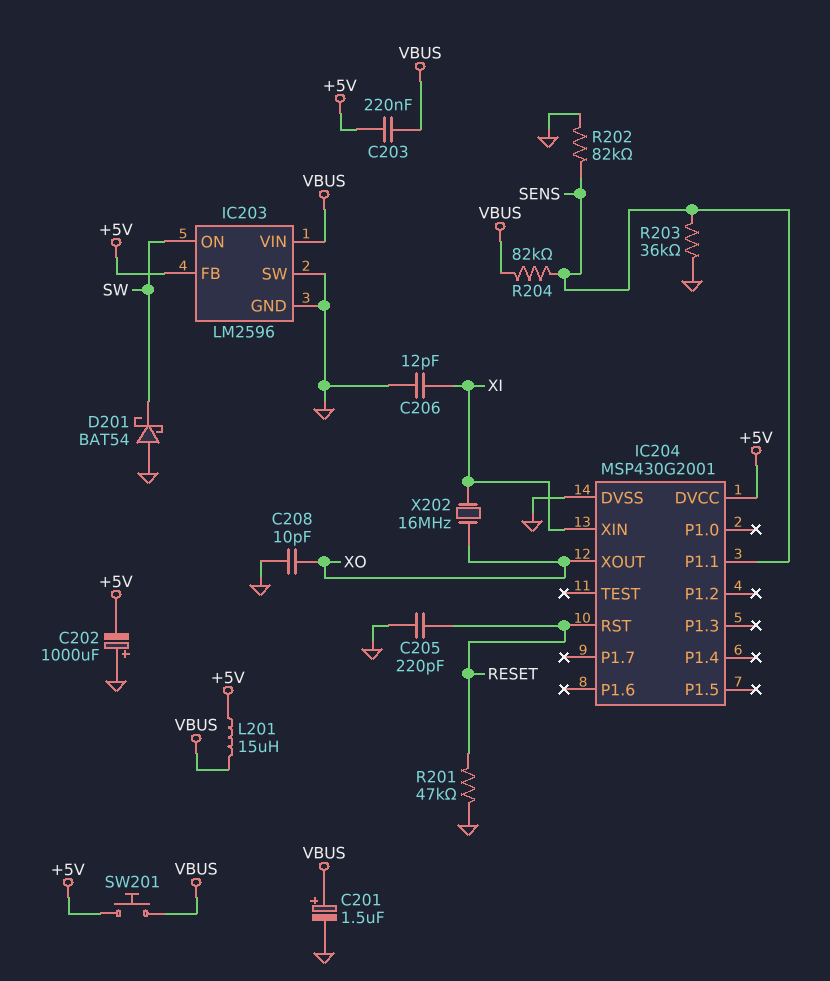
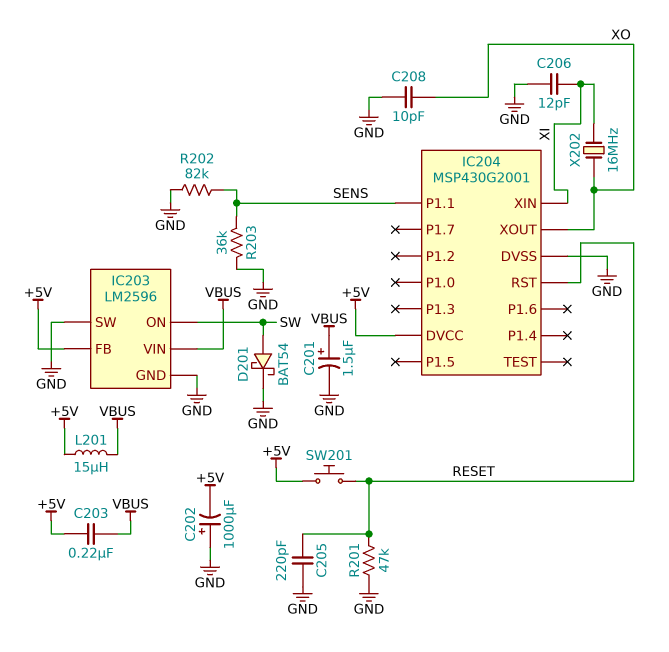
D201: schottky BAT54 (A GND, K SW) -> schottky BAT54 (A SW, K GND)
R204: 82k (SENS, VBUS) -> none
SW201: button (+5V, VBUS) -> button (+5V, RESET)

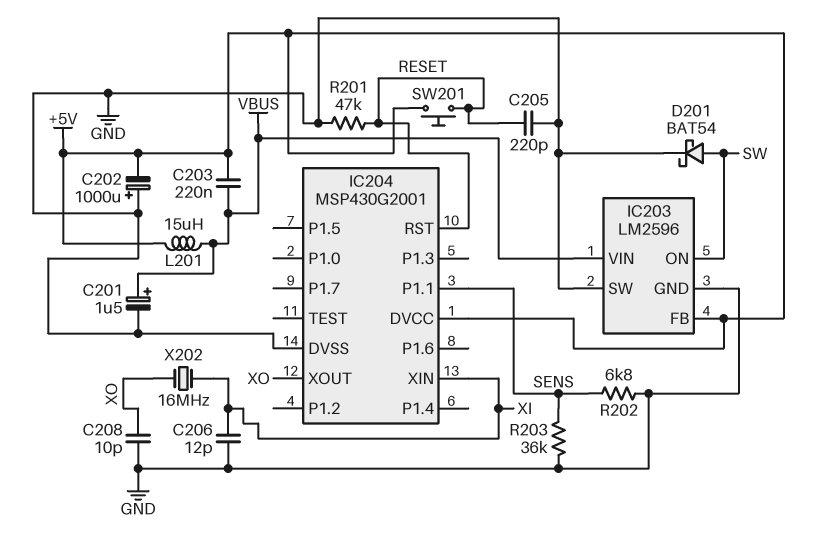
R202: 82k (GND, SENS) -> 6.8k (GND, SENS)

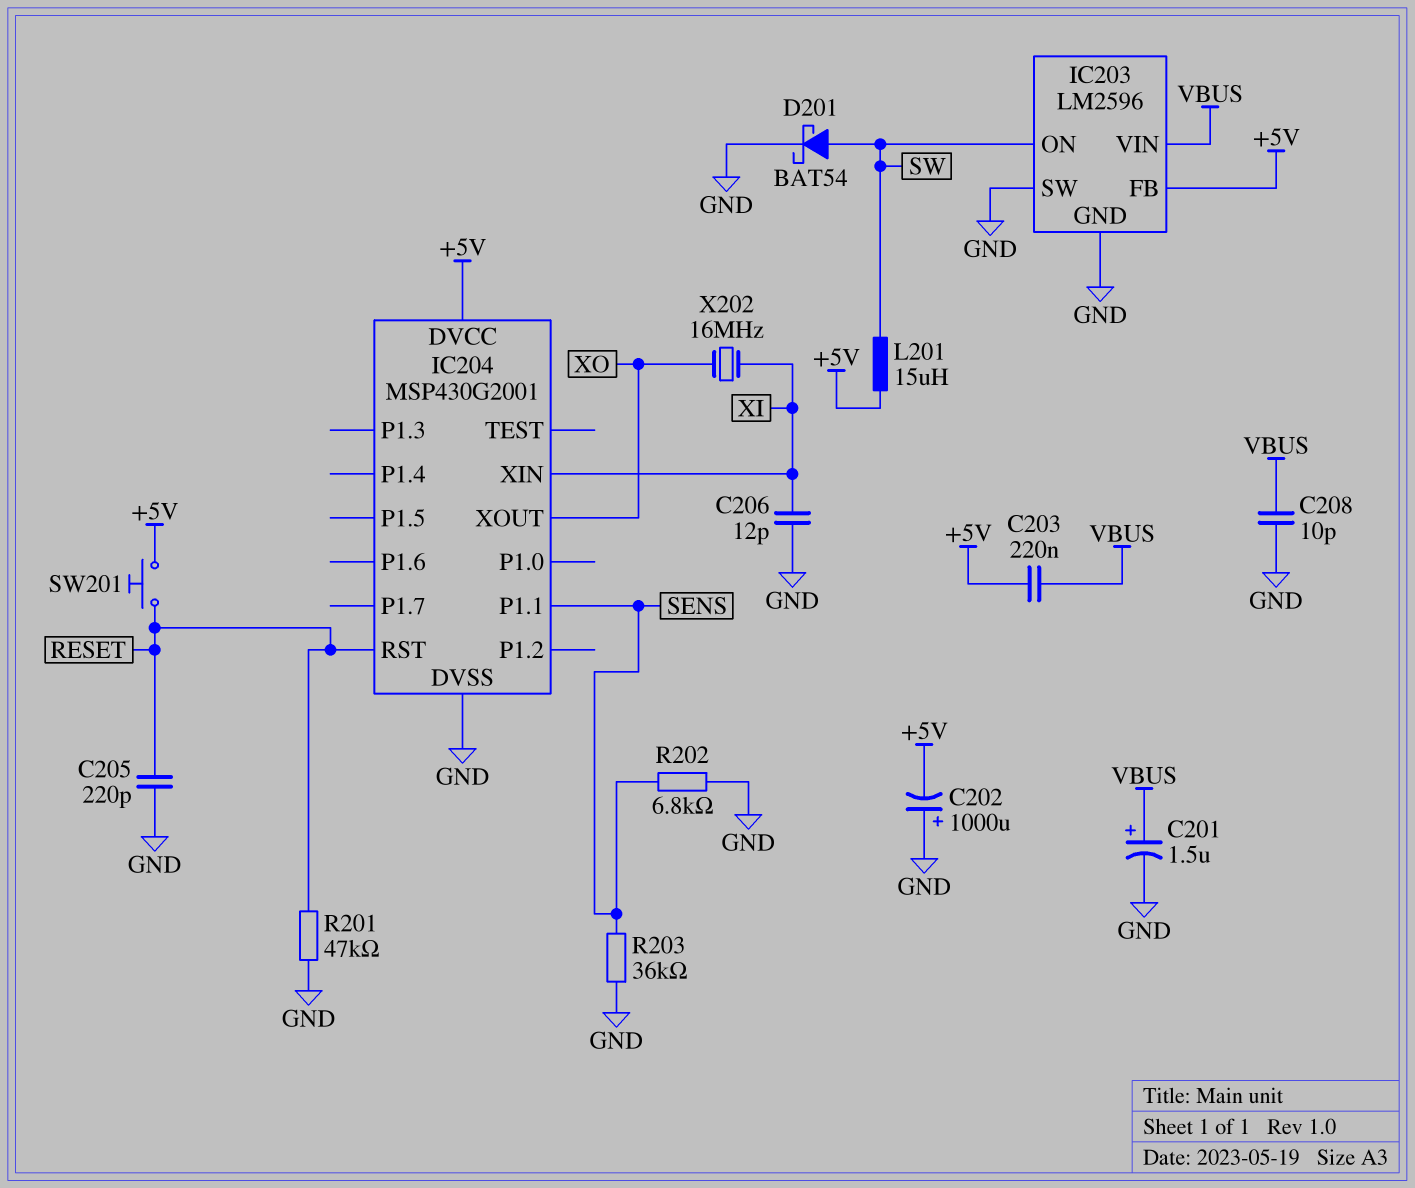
C208: 10pF (GND, XO) -> 10pF (GND, VBUS)
L201: 15uH (+5V, VBUS) -> 15uH (+5V, SW)

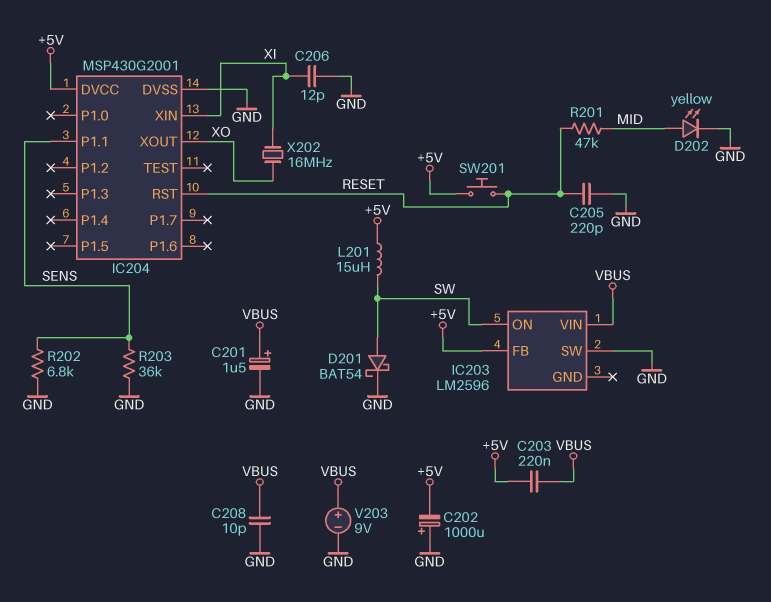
D202: none -> LED yellow (A MID, K GND)
IC203 pin GND: GND -> none
R201: 47k (GND, RESET) -> 47k (MID, RESET)
V203: none -> 9V (plus VBUS, minus GND)

